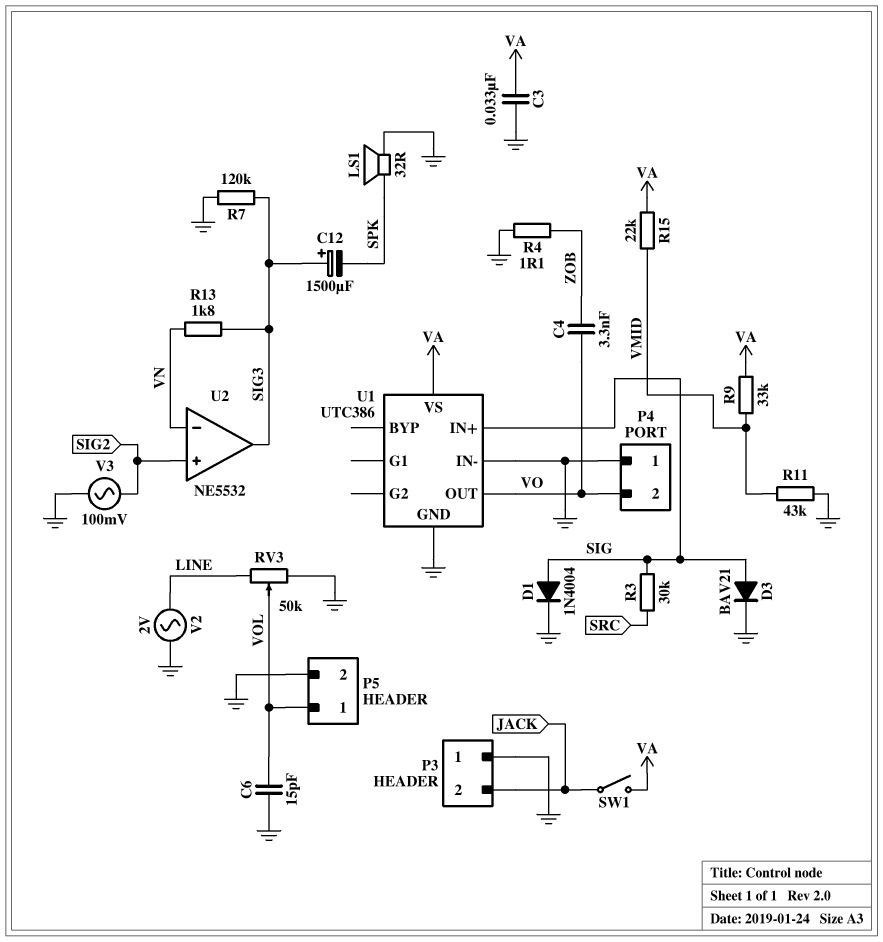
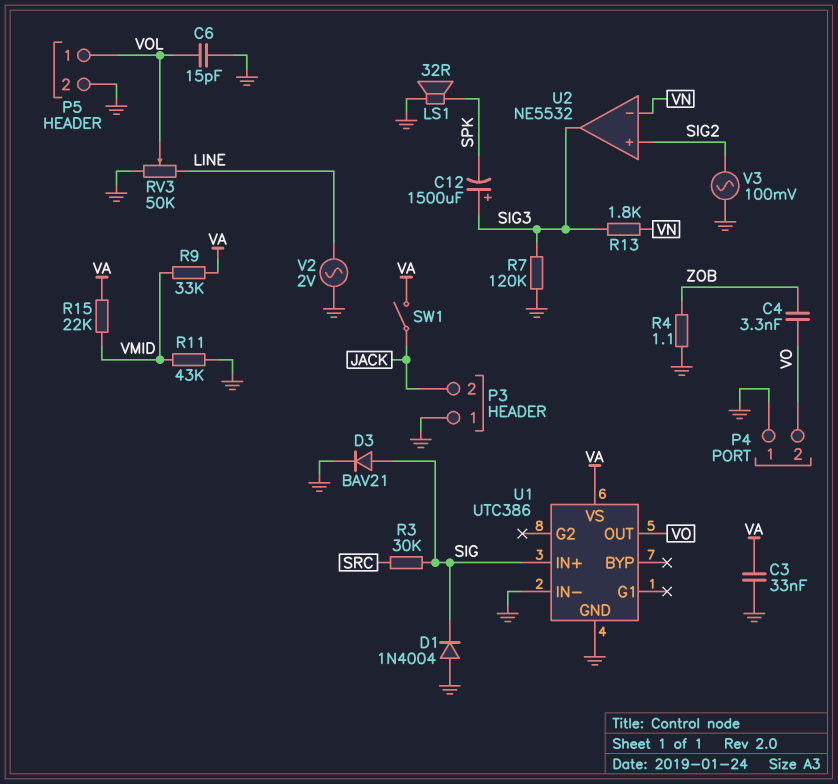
D1: diode 1N4004 (A SIG, K GND) -> diode 1N4004 (A GND, K SIG)

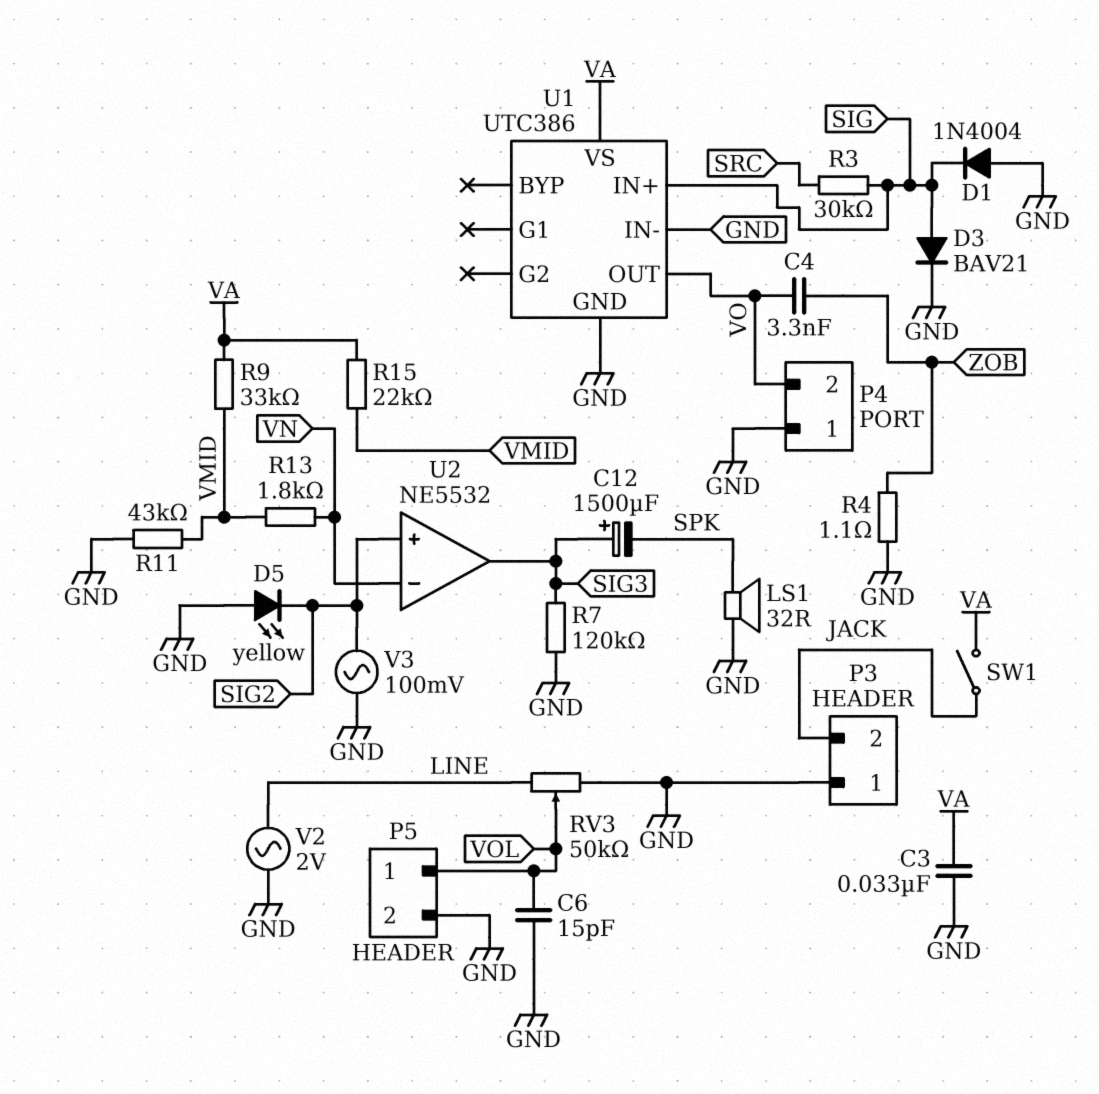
D5: none -> LED yellow (A GND, K SIG2)
R13: 1.8k (SIG3, VN) -> 1.8k (VMID, VN)

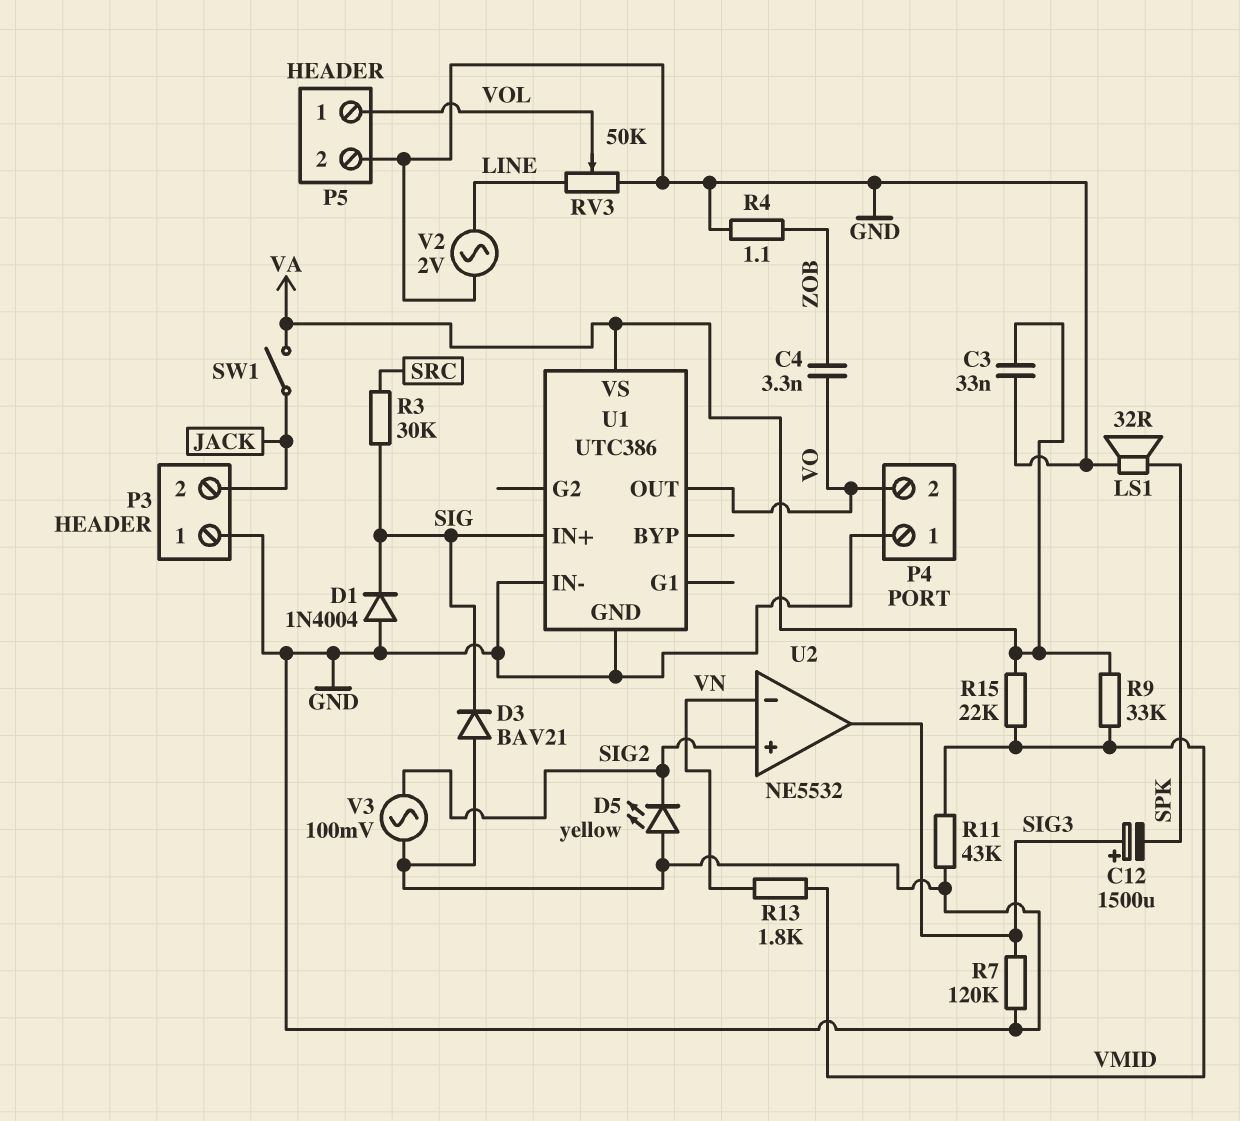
C6: 15pF (GND, VOL) -> none
D3: diode BAV21 (A SIG, K GND) -> diode BAV21 (A GND, K SIG)

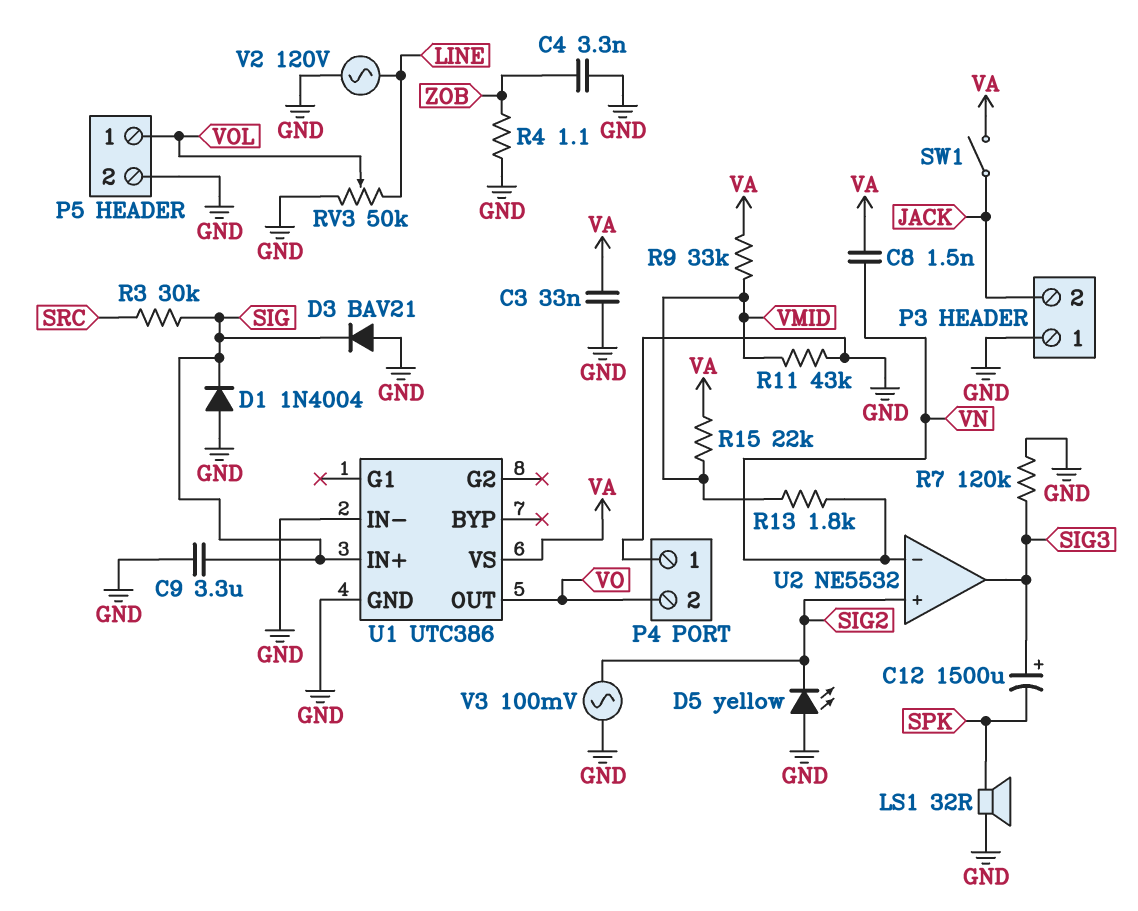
C4: 3.3nF (VO, ZOB) -> 3.3nF (GND, ZOB)
C8: none -> 1.5nF (VA, VN)
C9: none -> 3.3uF (GND, SIG)
V2: AC 2V (GND, LINE) -> AC 120V (GND, LINE)

